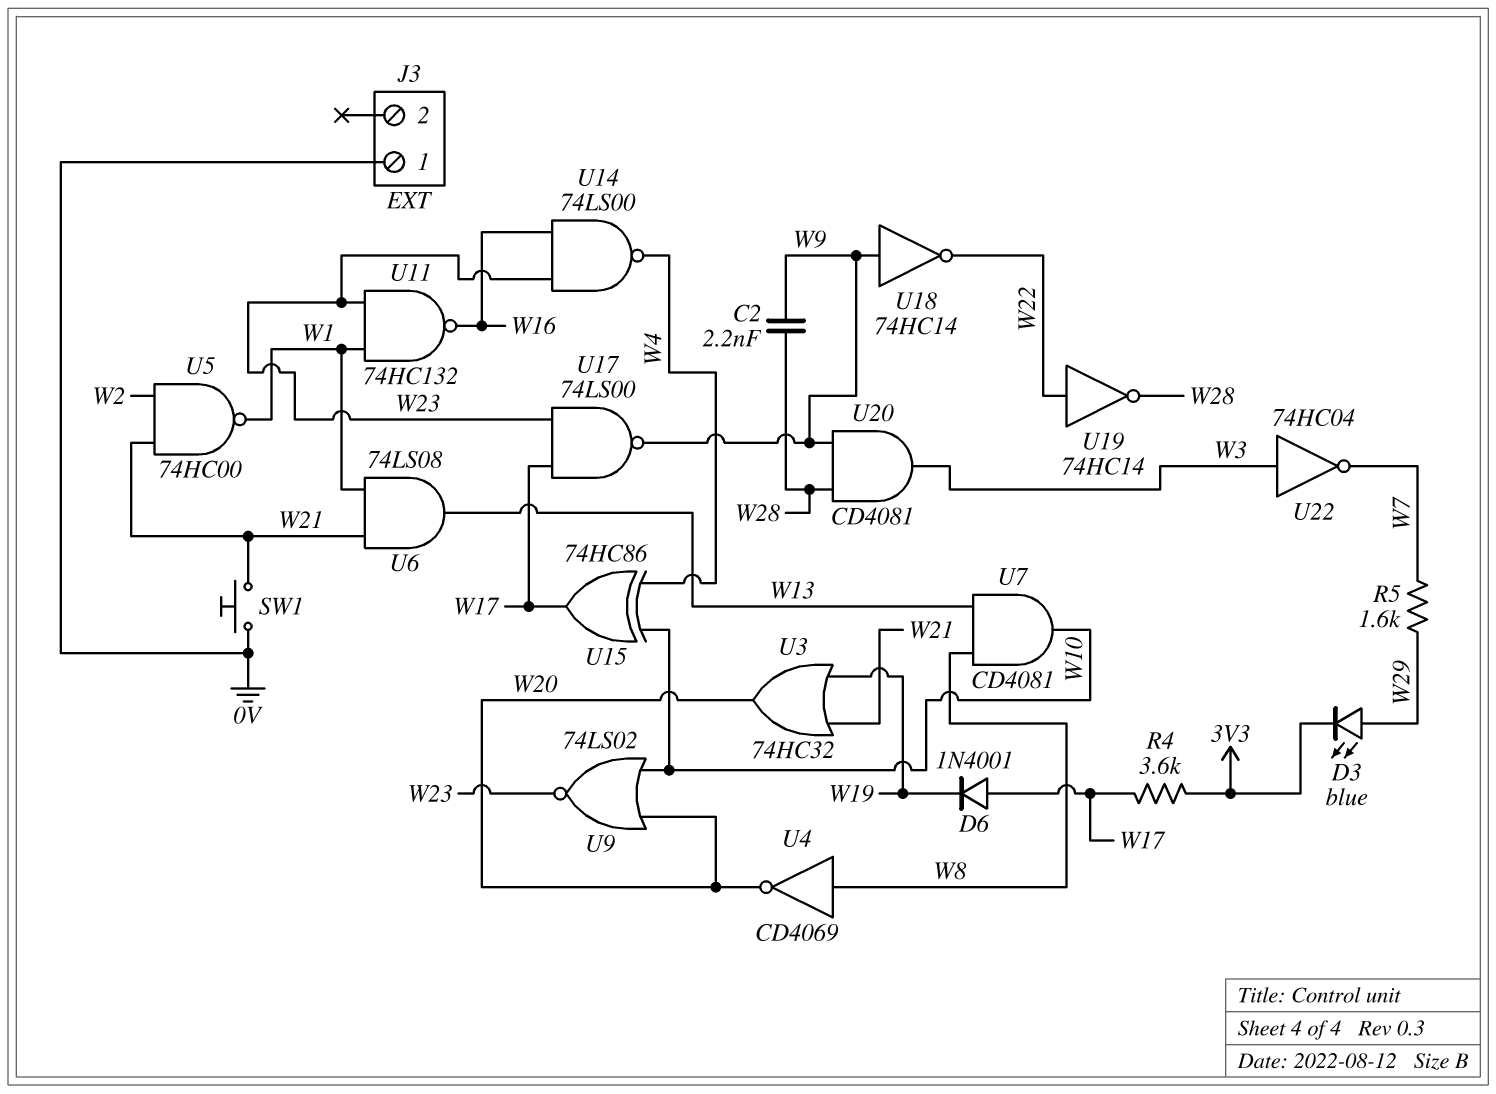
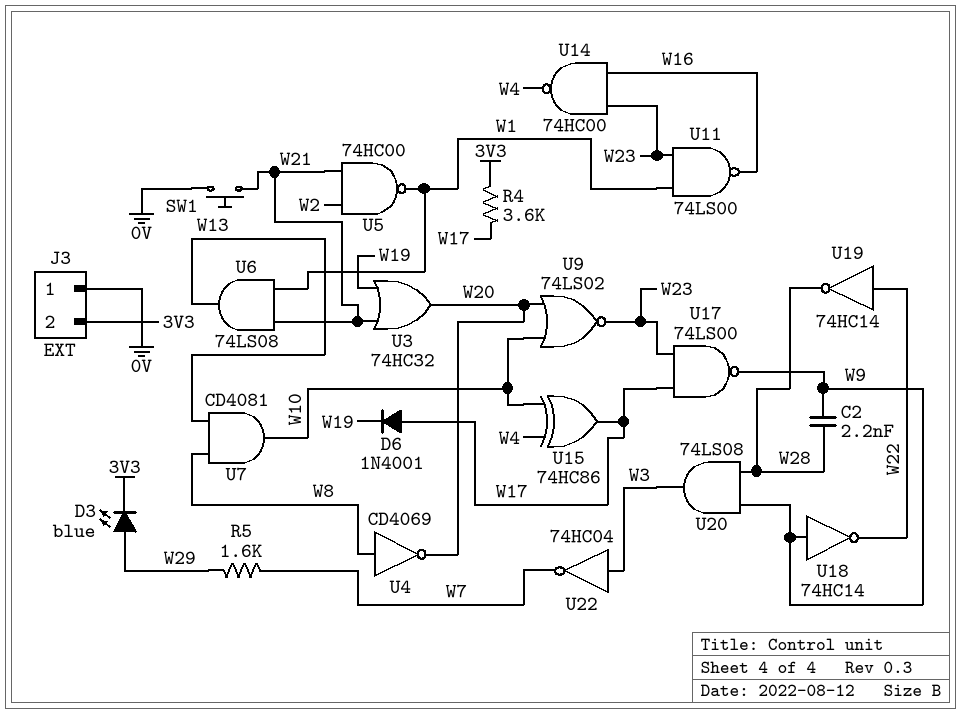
J3 pin 2: none -> 3V3
U11: NAND 74HC132 (in W1, in W23, out W16) -> NAND 74LS00 (in W1, in W23, out W16)
U14: NAND 74LS00 (in W16, in W23, out W4) -> NAND 74HC00 (in W16, in W23, out W4)
U20: AND CD4081 (in W9, in W28, out W3) -> AND 74LS08 (in W9, in W28, out W3)

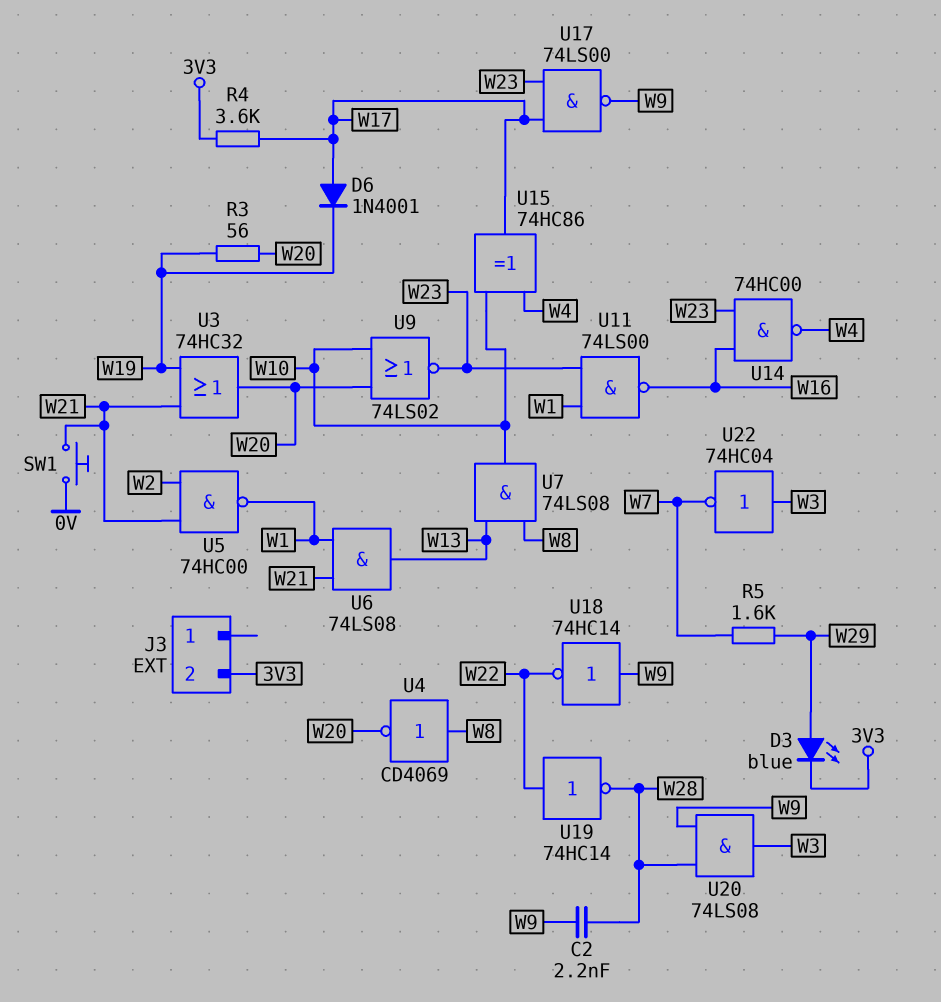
J3 pin 1: 0V -> none
R3: none -> 56 (W19, W20)
U7: AND CD4081 (in W8, in W13, out W10) -> AND 74LS08 (in W8, in W13, out W10)

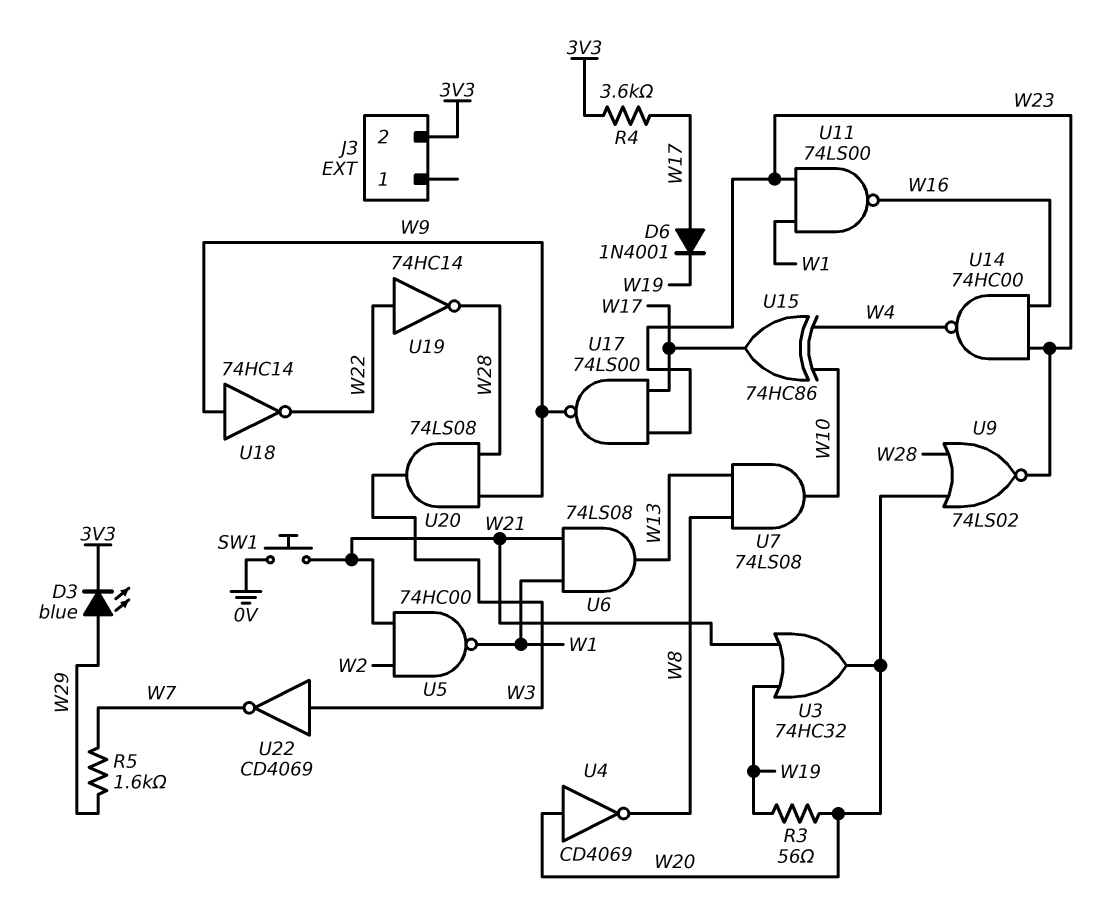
C2: 2.2nF (W9, W28) -> none
U4: NOT CD4069 (in W8, out W20) -> NOT CD4069 (in W20, out W8)
U9: NOR 74LS02 (in W10, in W20, out W23) -> NOR 74LS02 (in W20, in W28, out W23)
U22: NOT 74HC04 (in W3, out W7) -> NOT CD4069 (in W3, out W7)

